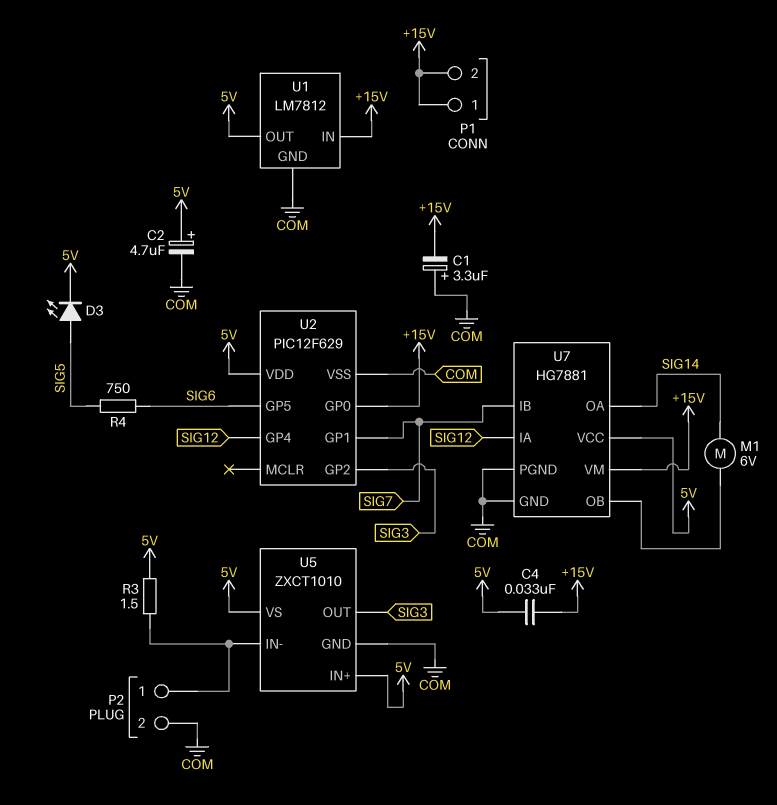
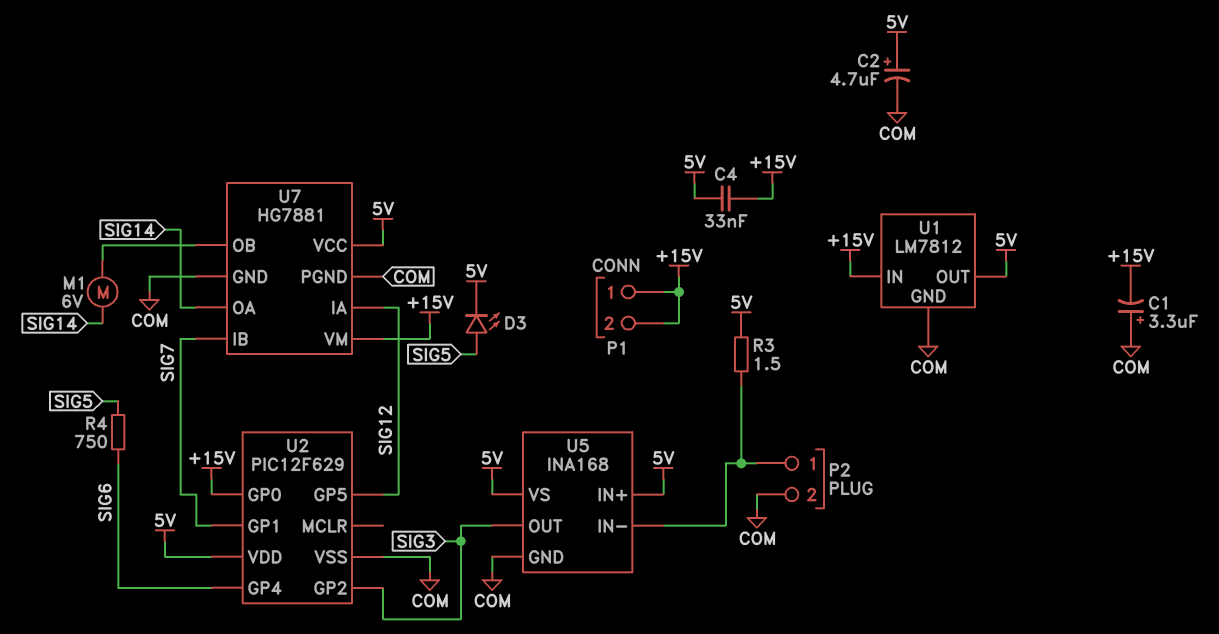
U2 pin GP4: SIG12 -> SIG6
U2 pin GP5: SIG6 -> SIG12
U5: ZXCT1010 -> INA168

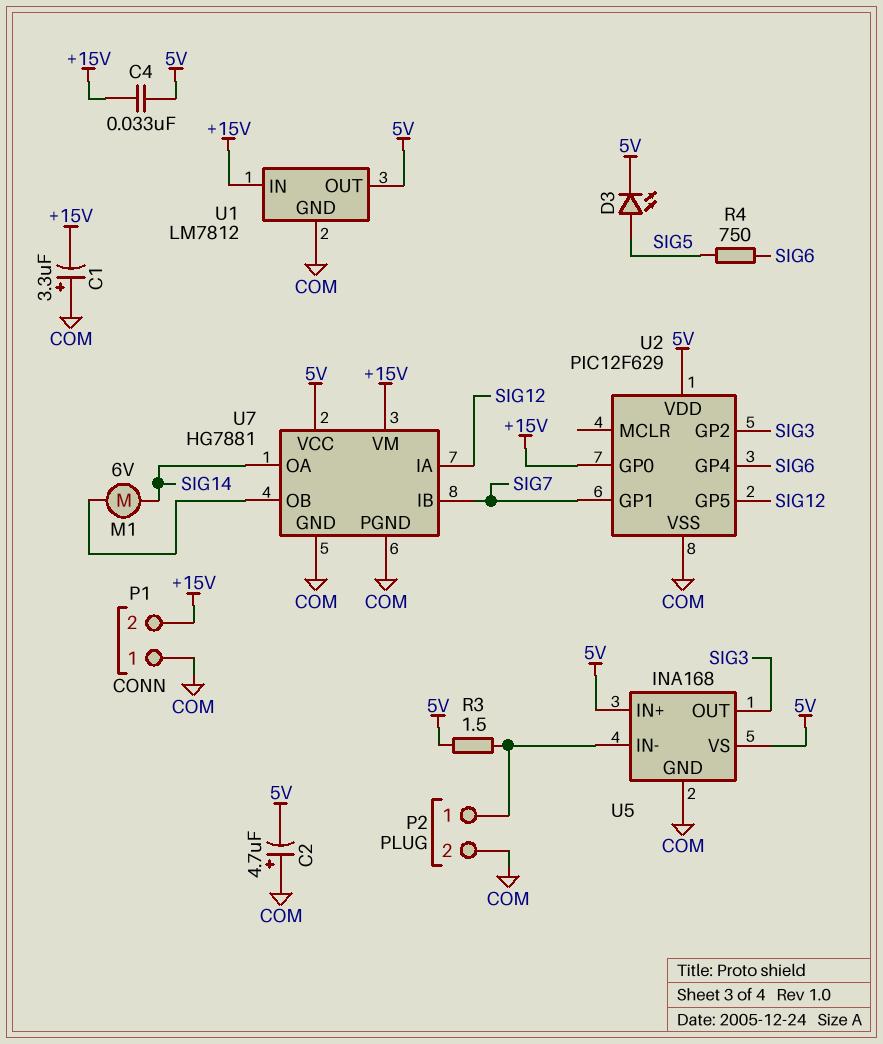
C2: 4.7uF (plus 5V, minus COM) -> 4.7uF (plus COM, minus 5V)
P1 pin 1: +15V -> COM

